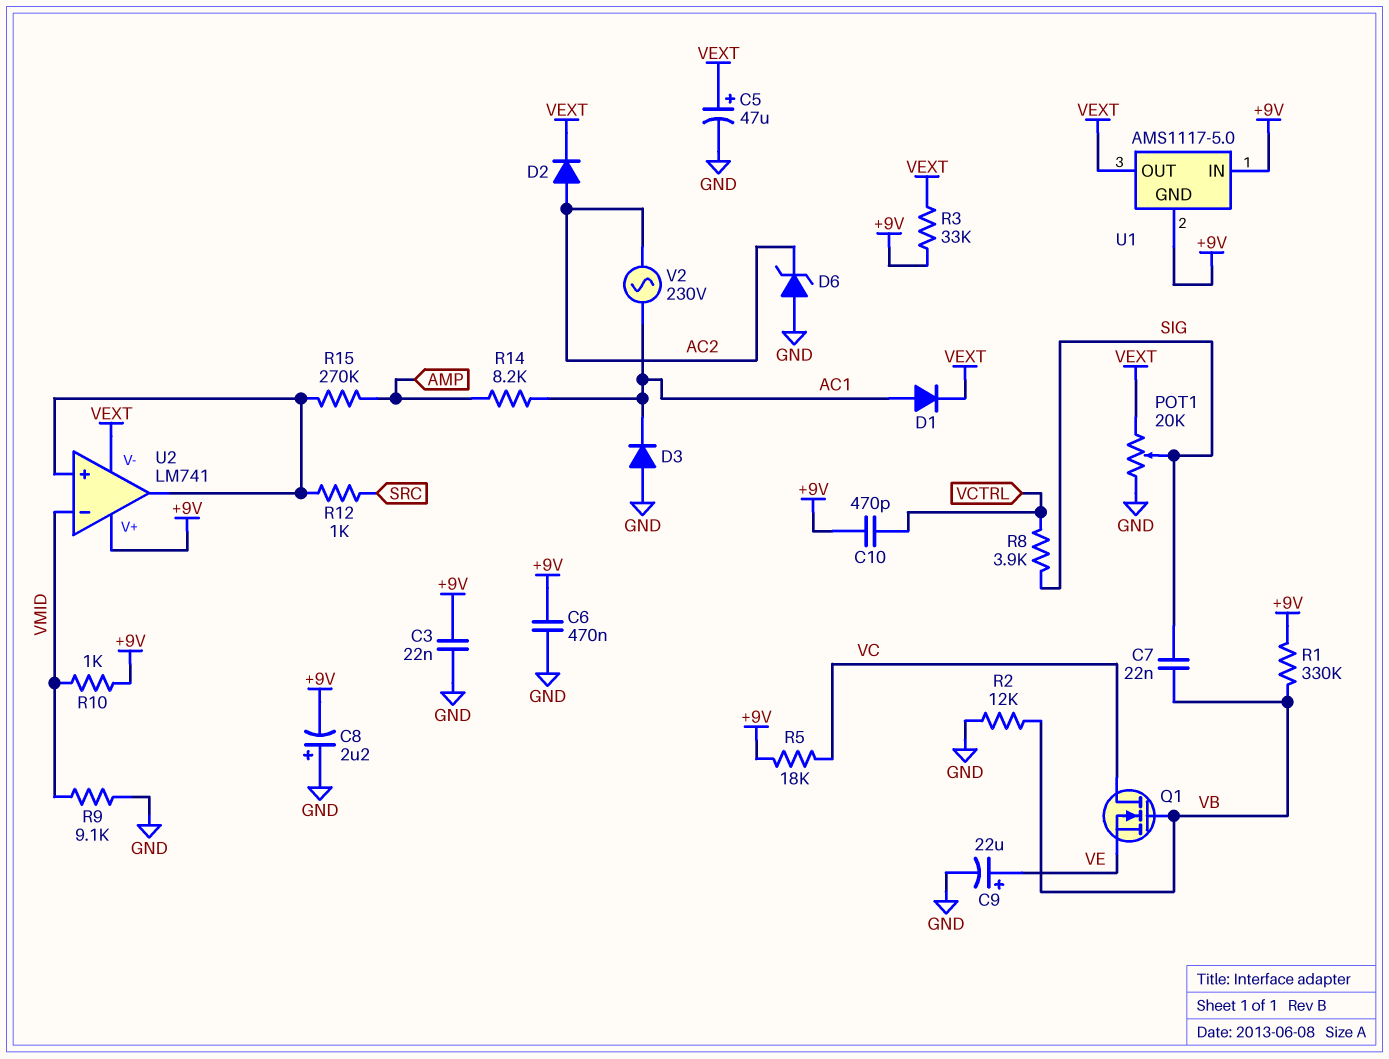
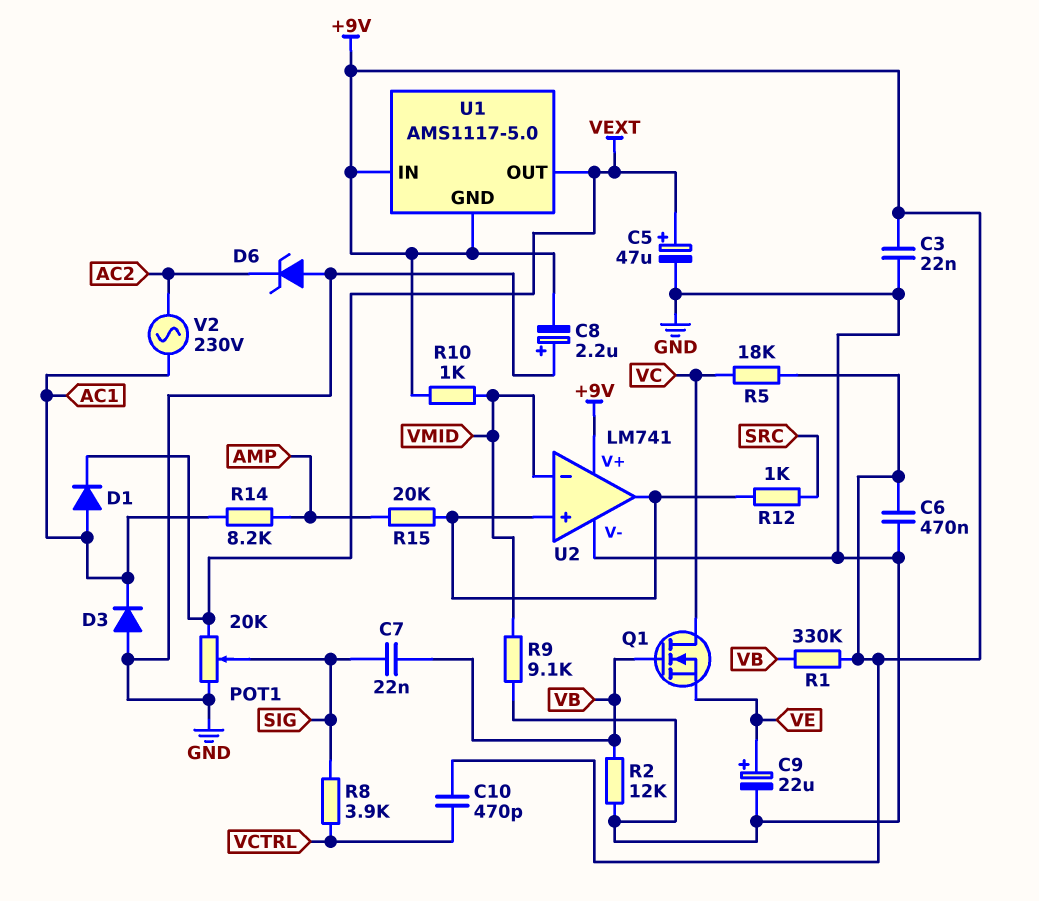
D2: diode (A AC2, K VEXT) -> none
R3: 33k (+9V, VEXT) -> none
R15: 270k (AMP, U2/in+) -> 20k (AMP, U2/in+)
U2 pin V-: VEXT -> GND

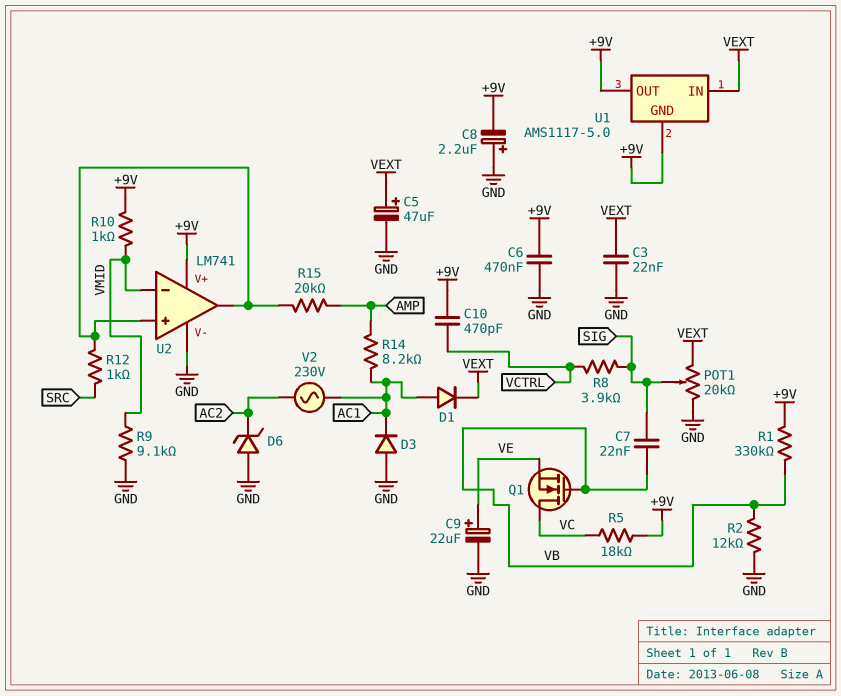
C3: 22nF (+9V, GND) -> 22nF (GND, VEXT)
U1 pin IN: +9V -> VEXT
U1 pin OUT: VEXT -> +9V

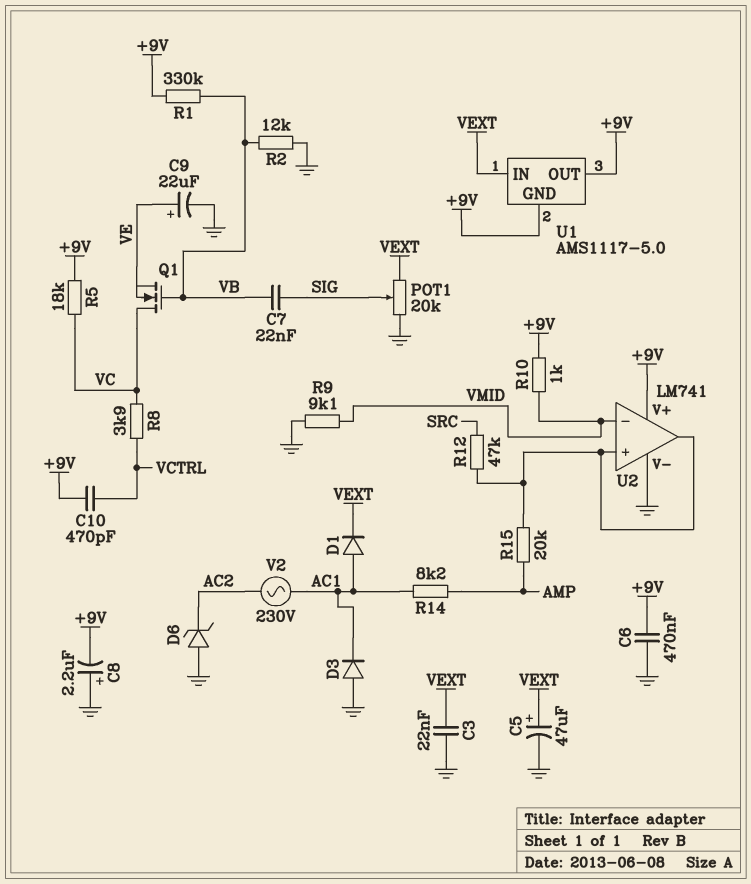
R8: 3.9k (SIG, VCTRL) -> 3.9k (VC, VCTRL)
R12: 1k (SRC, U2/in+) -> 47k (SRC, U2/in+)

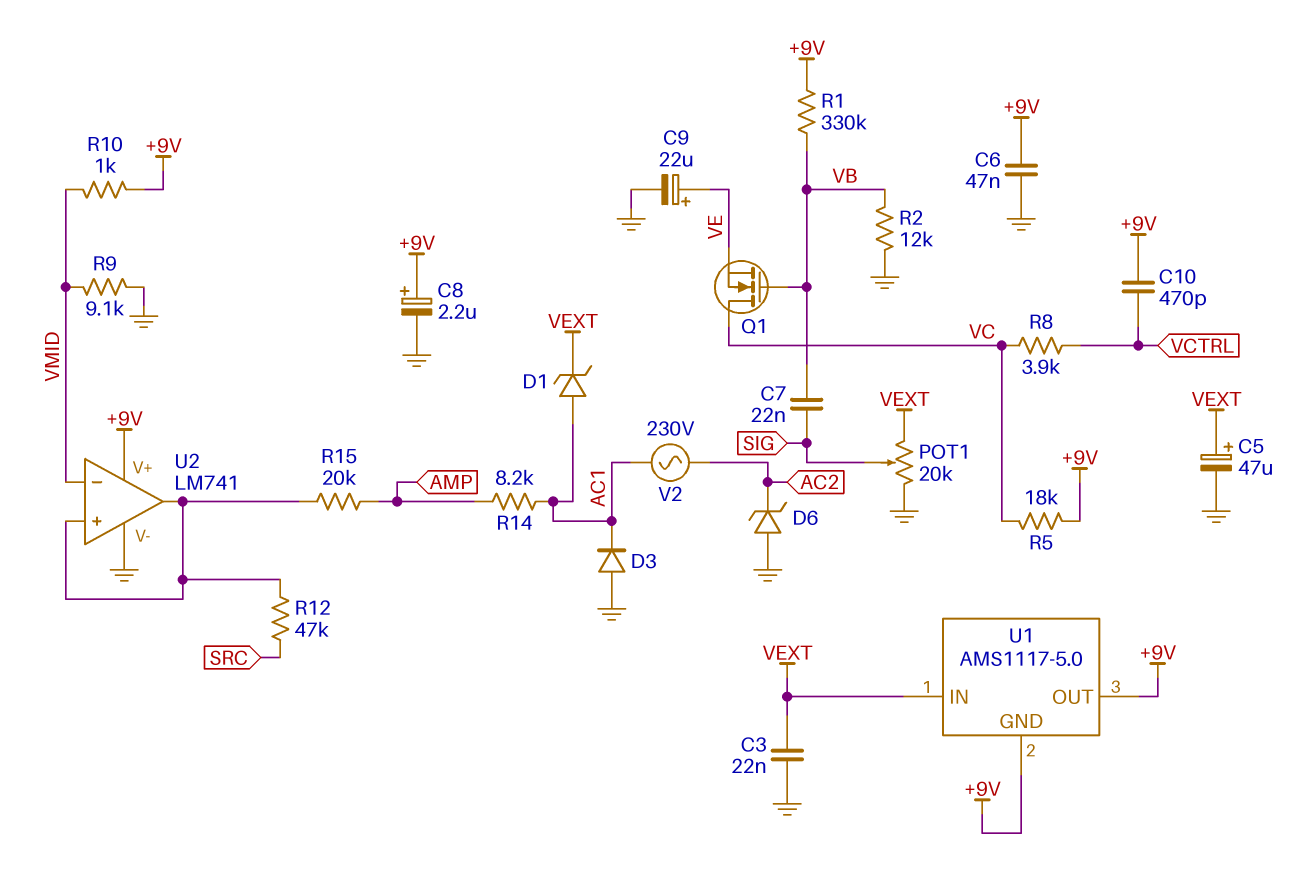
C6: 470nF (+9V, GND) -> 47nF (+9V, GND)
C8: 2.2uF (plus GND, minus +9V) -> 2.2uF (plus +9V, minus GND)
D1: diode (A AC1, K VEXT) -> zener (A AC1, K VEXT)

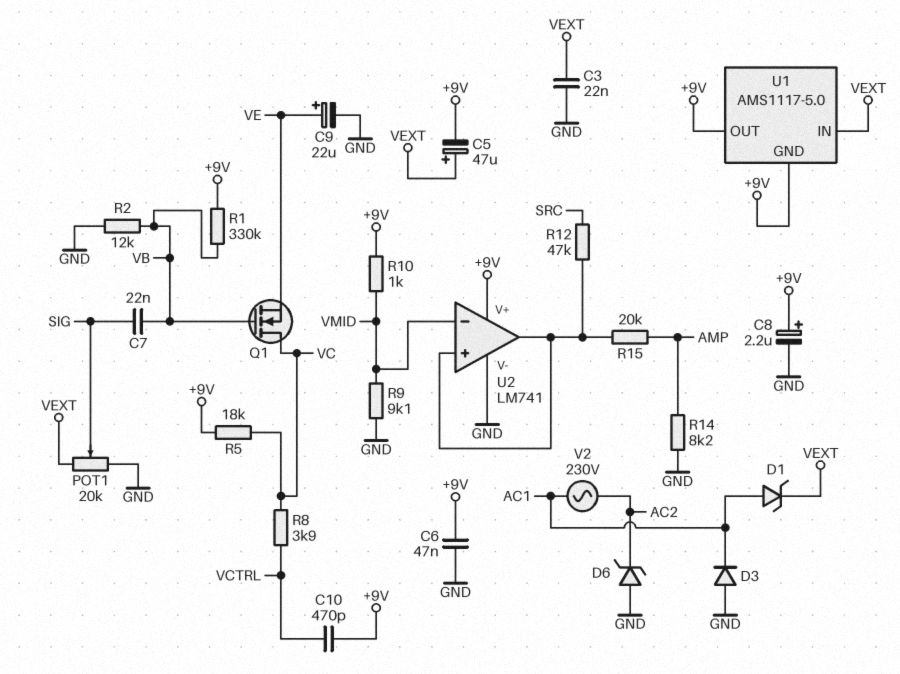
C5: 47uF (plus VEXT, minus GND) -> 47uF (plus VEXT, minus +9V)
R14: 8.2k (AC1, AMP) -> 8.2k (AMP, GND)

